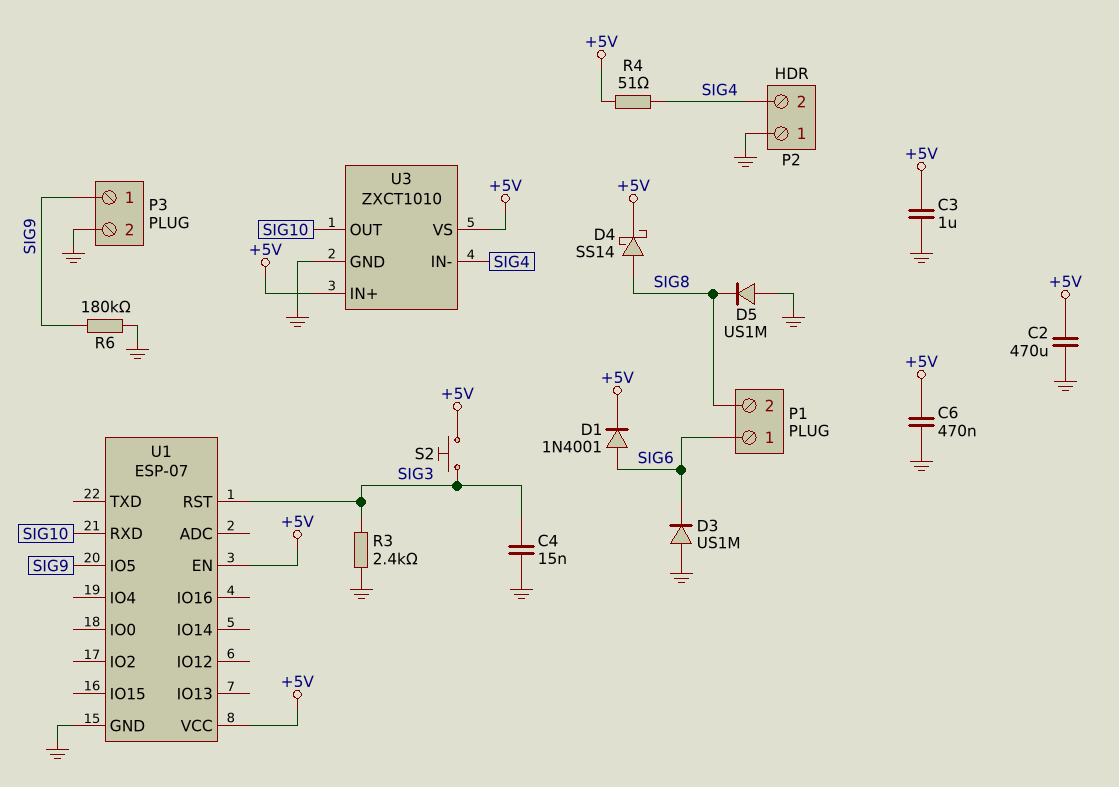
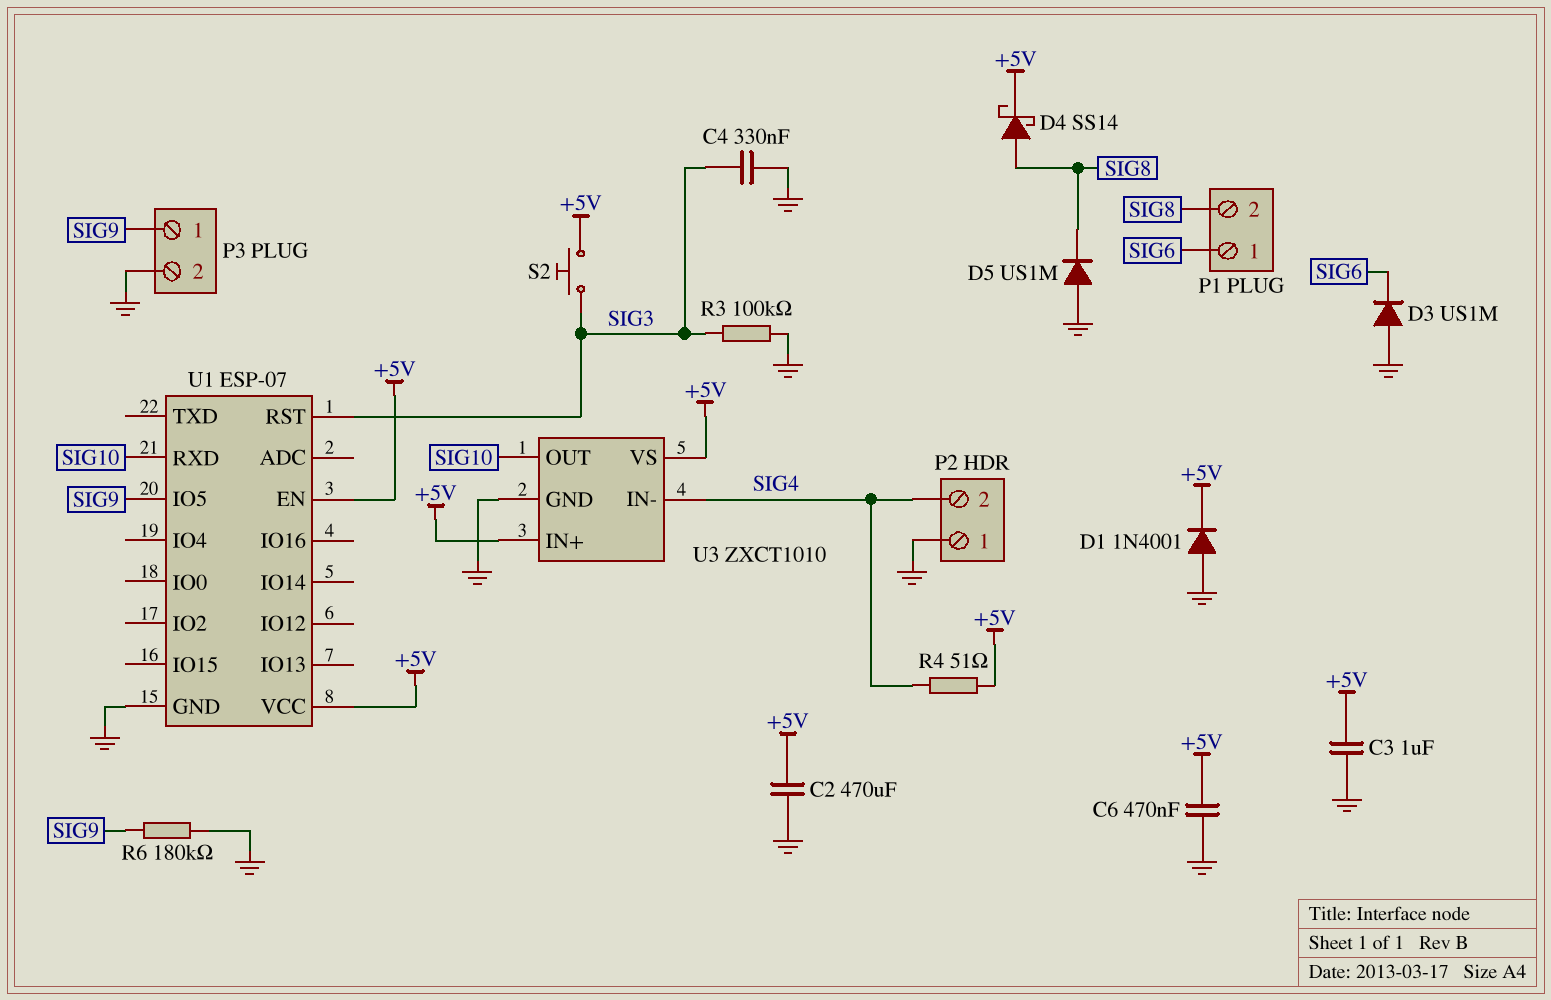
C4: 15nF (GND, SIG3) -> 330nF (GND, SIG3)
D1: diode 1N4001 (A SIG6, K +5V) -> diode 1N4001 (A GND, K +5V)
R3: 2.4k (GND, SIG3) -> 100k (GND, SIG3)

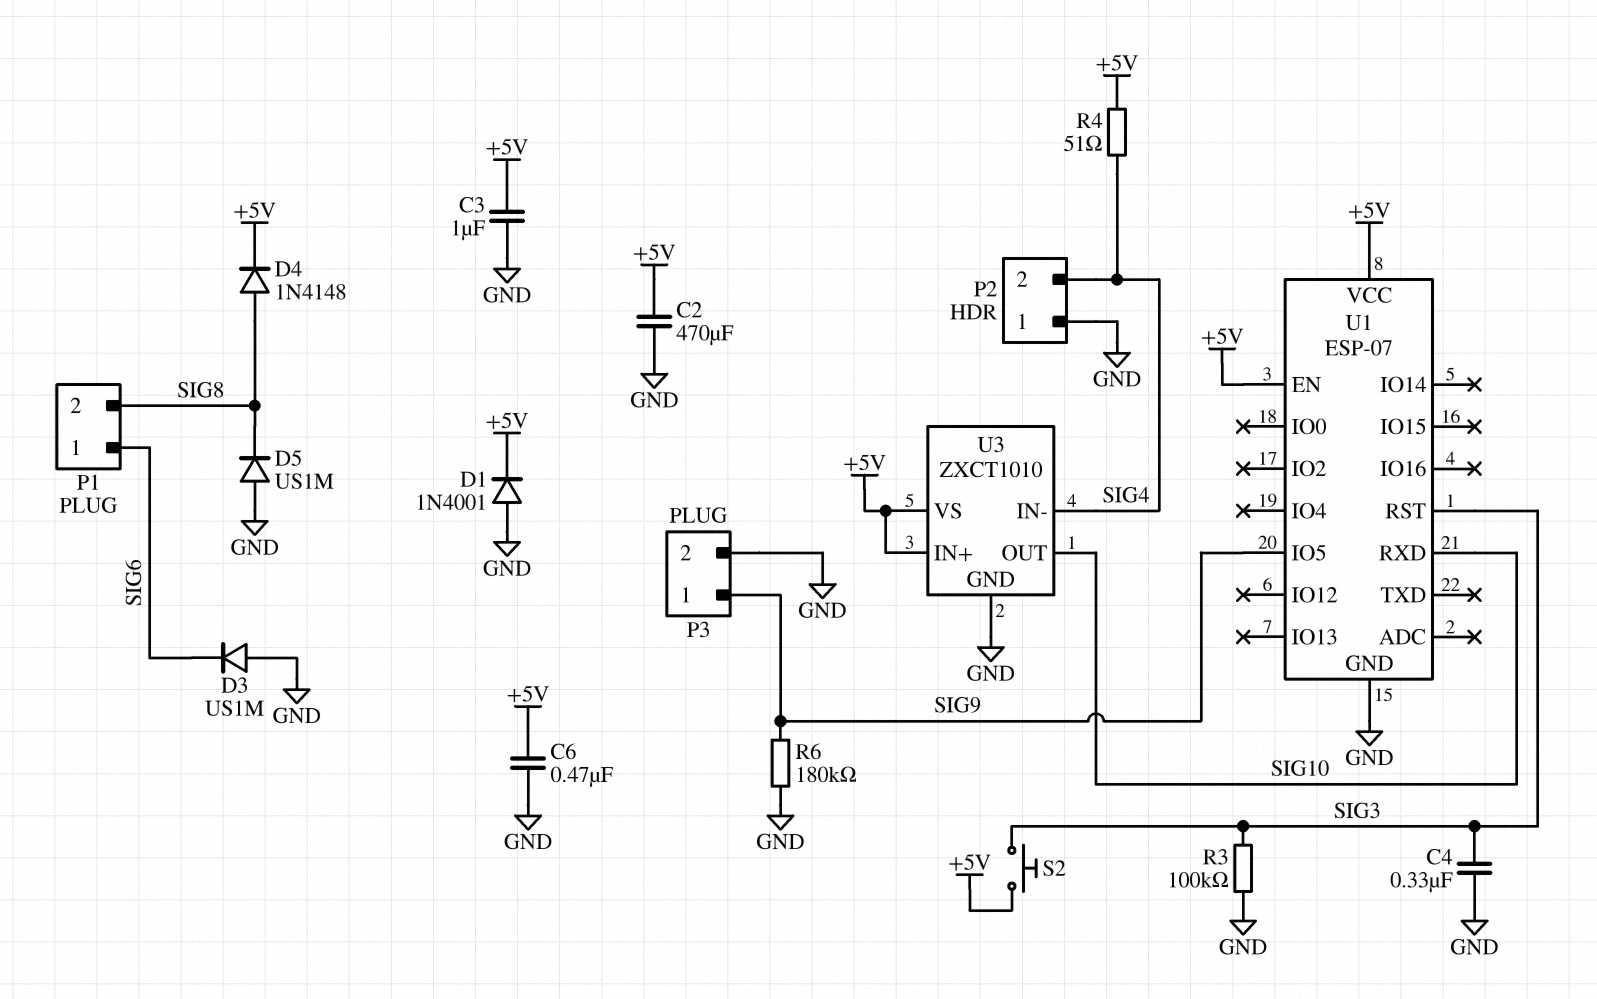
D4: schottky SS14 (A SIG8, K +5V) -> diode 1N4148 (A SIG8, K +5V)

